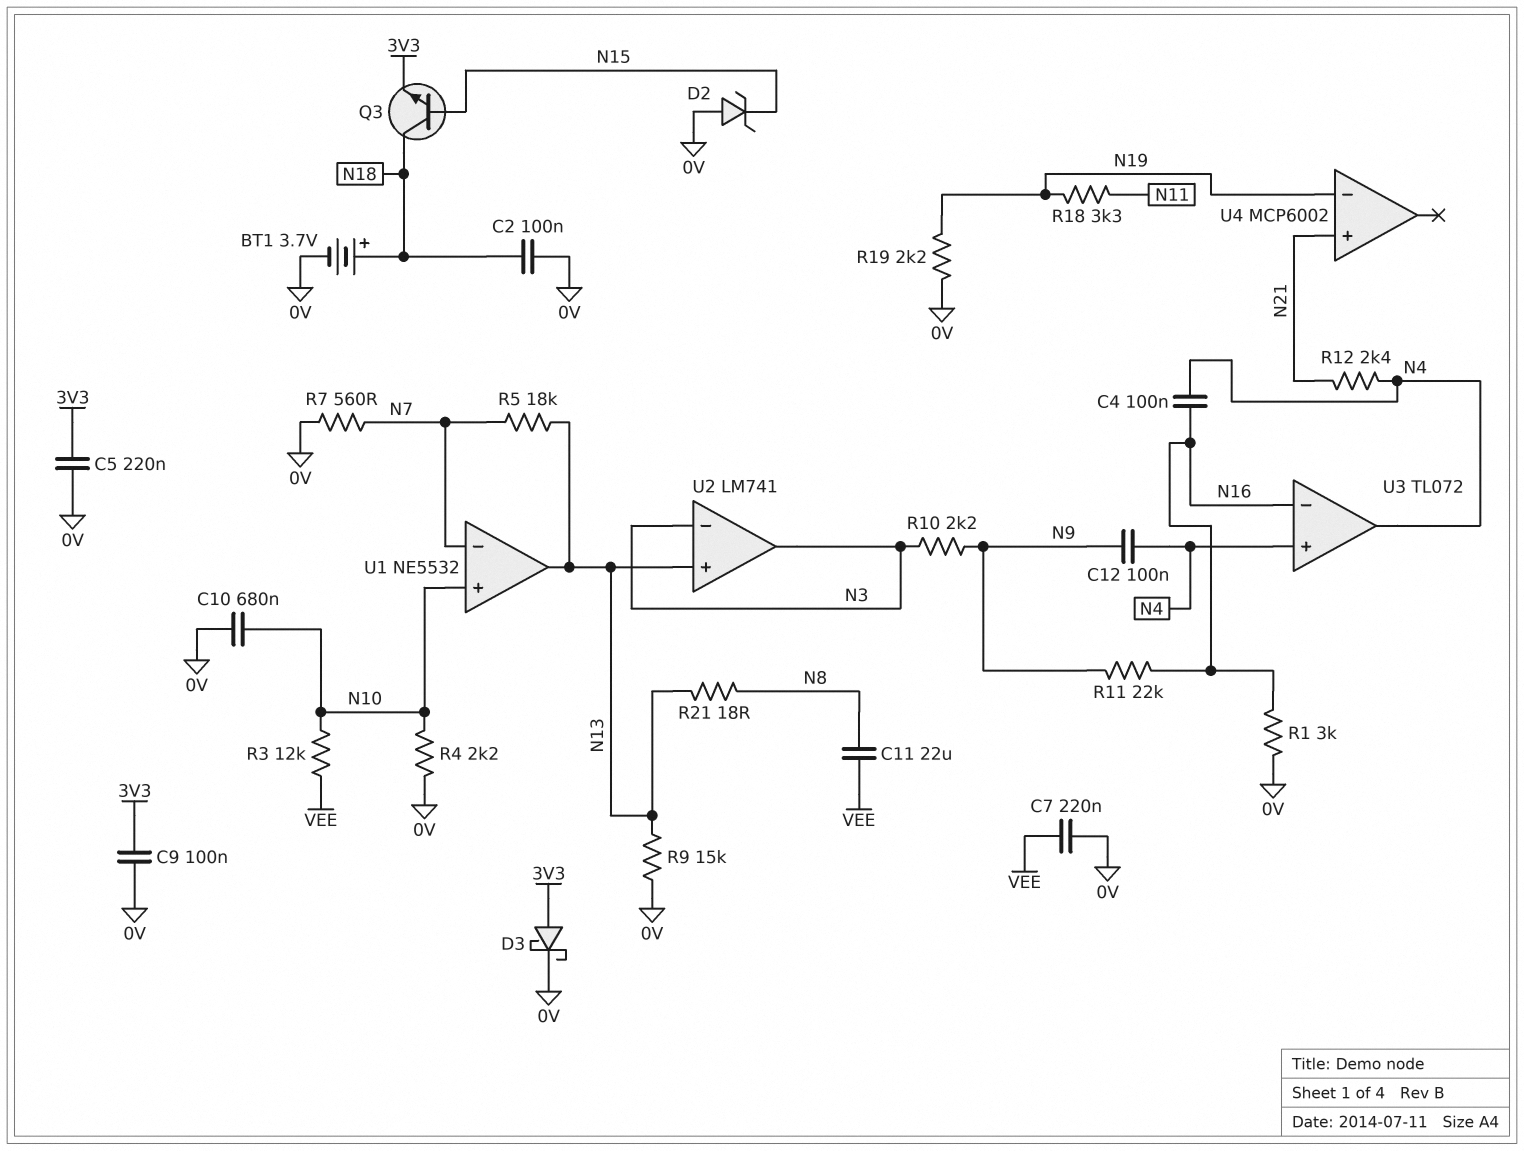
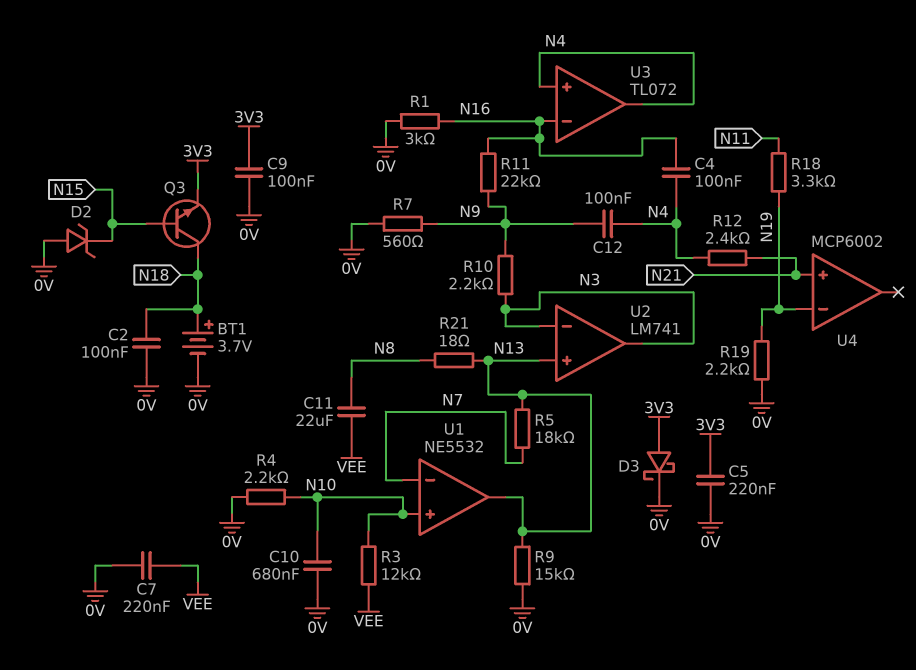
R7: 560 (0V, N7) -> 560 (0V, N9)

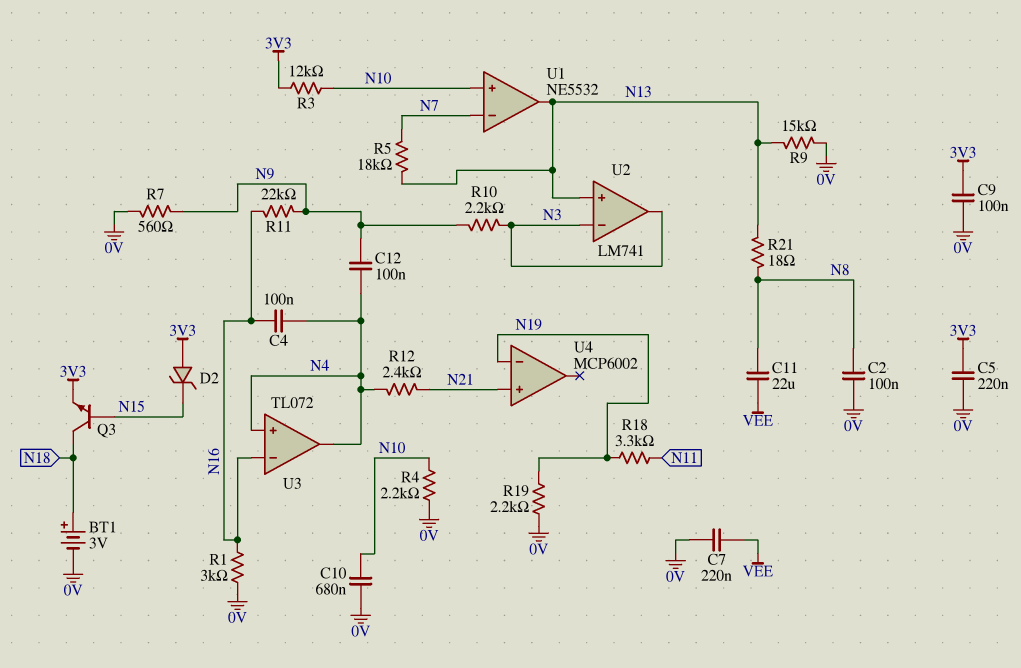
BT1: 3.7V (plus N18, minus 0V) -> 3V (plus N18, minus 0V)
C2: 100nF (0V, N18) -> 100nF (0V, N8)
D2: zener (A 0V, K N15) -> zener (A 3V3, K N15)
D3: schottky (A 3V3, K 0V) -> none
R3: 12k (N10, VEE) -> 12k (3V3, N10)

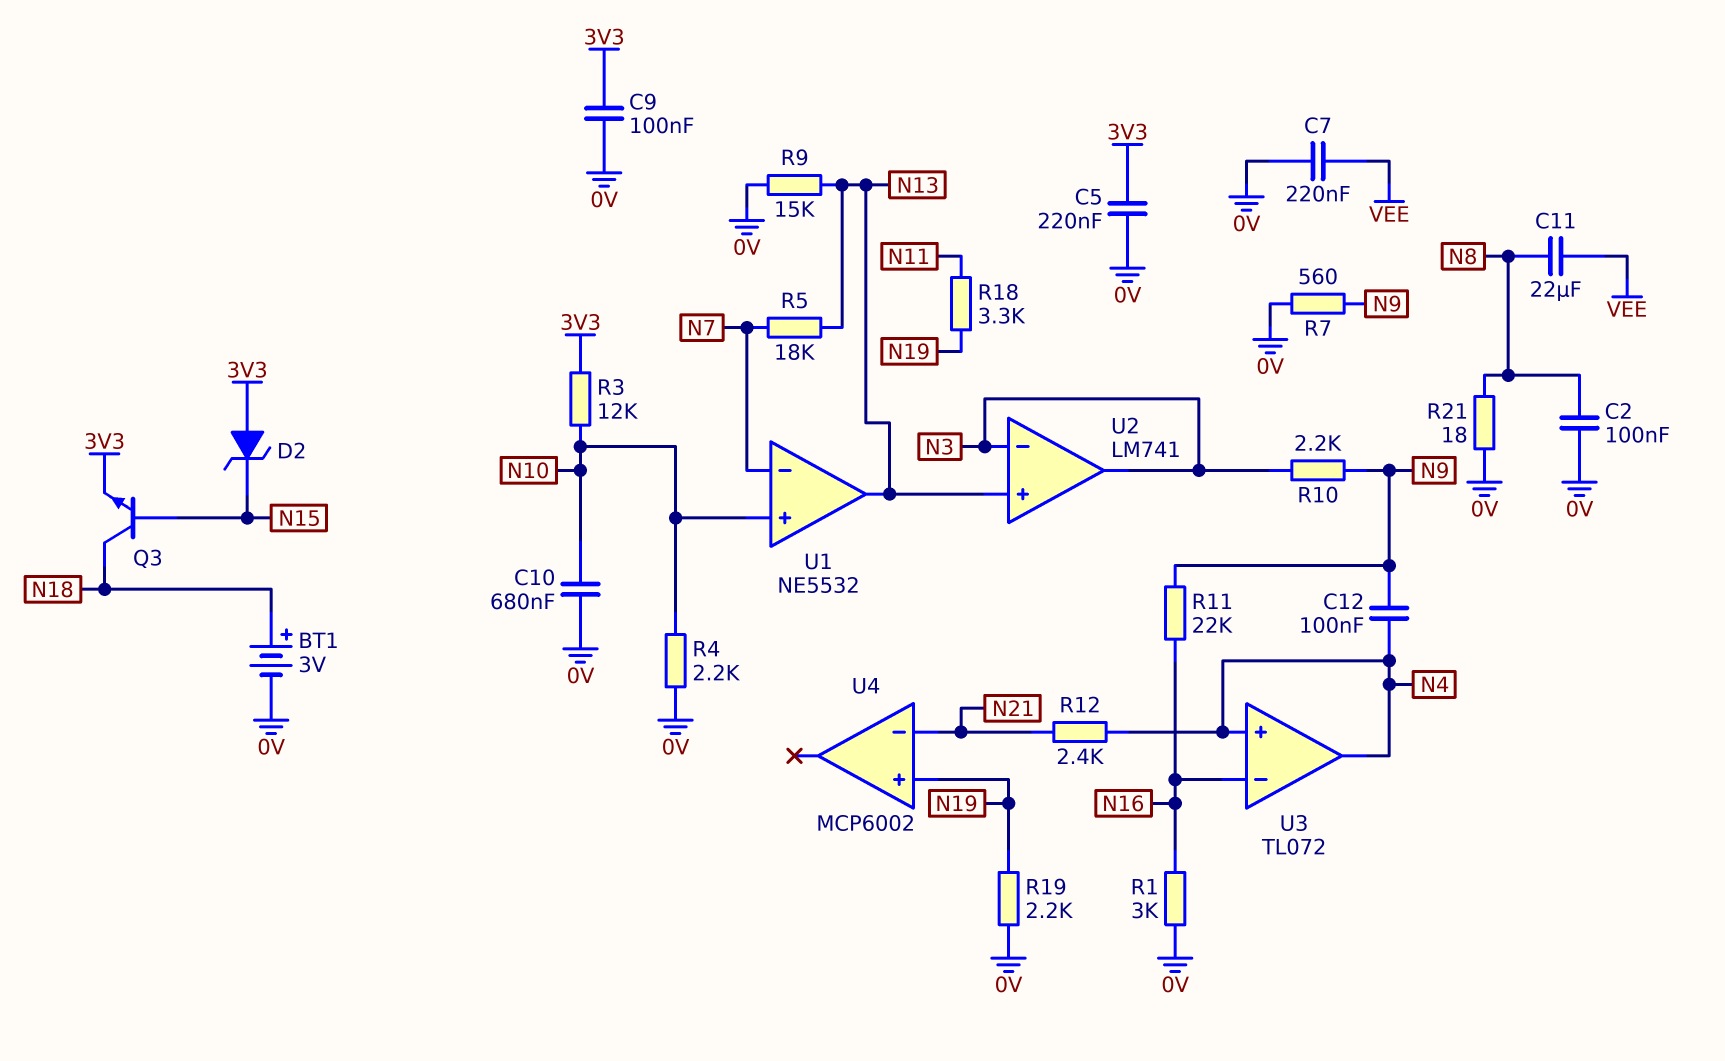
C4: 100nF (N4, N16) -> none
R21: 18 (N8, N13) -> 18 (0V, N8)
U4 pin in+: N21 -> N19
U4 pin in-: N19 -> N21

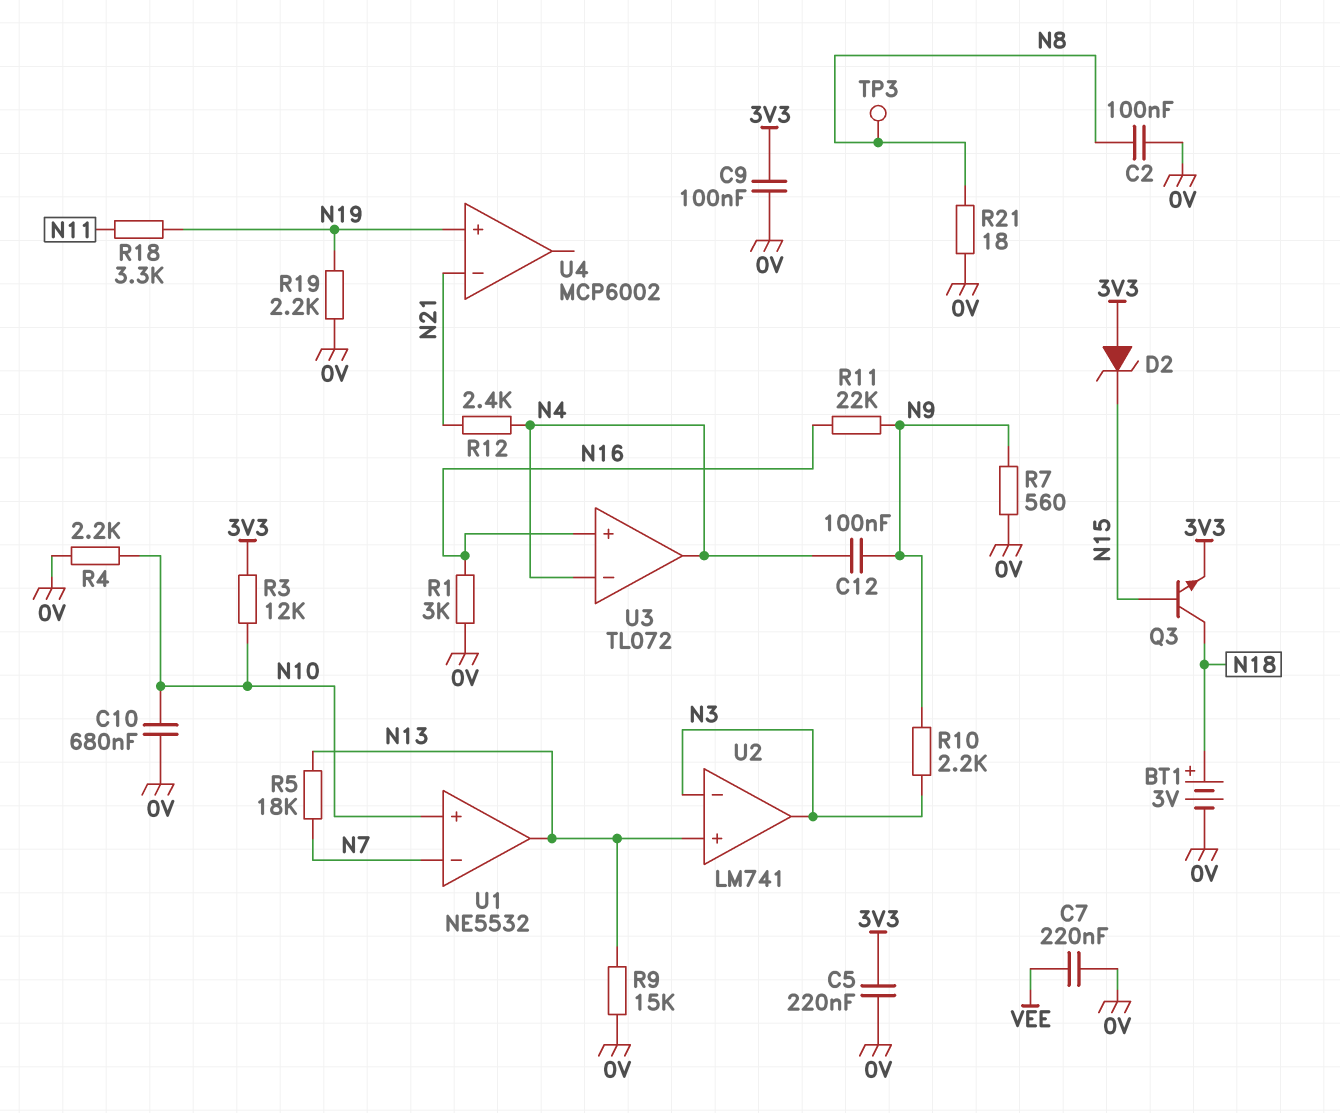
C11: 22uF (N8, VEE) -> none
TP3: none -> test point (N8)
U3 pin in+: N4 -> N16
U3 pin in-: N16 -> N4

